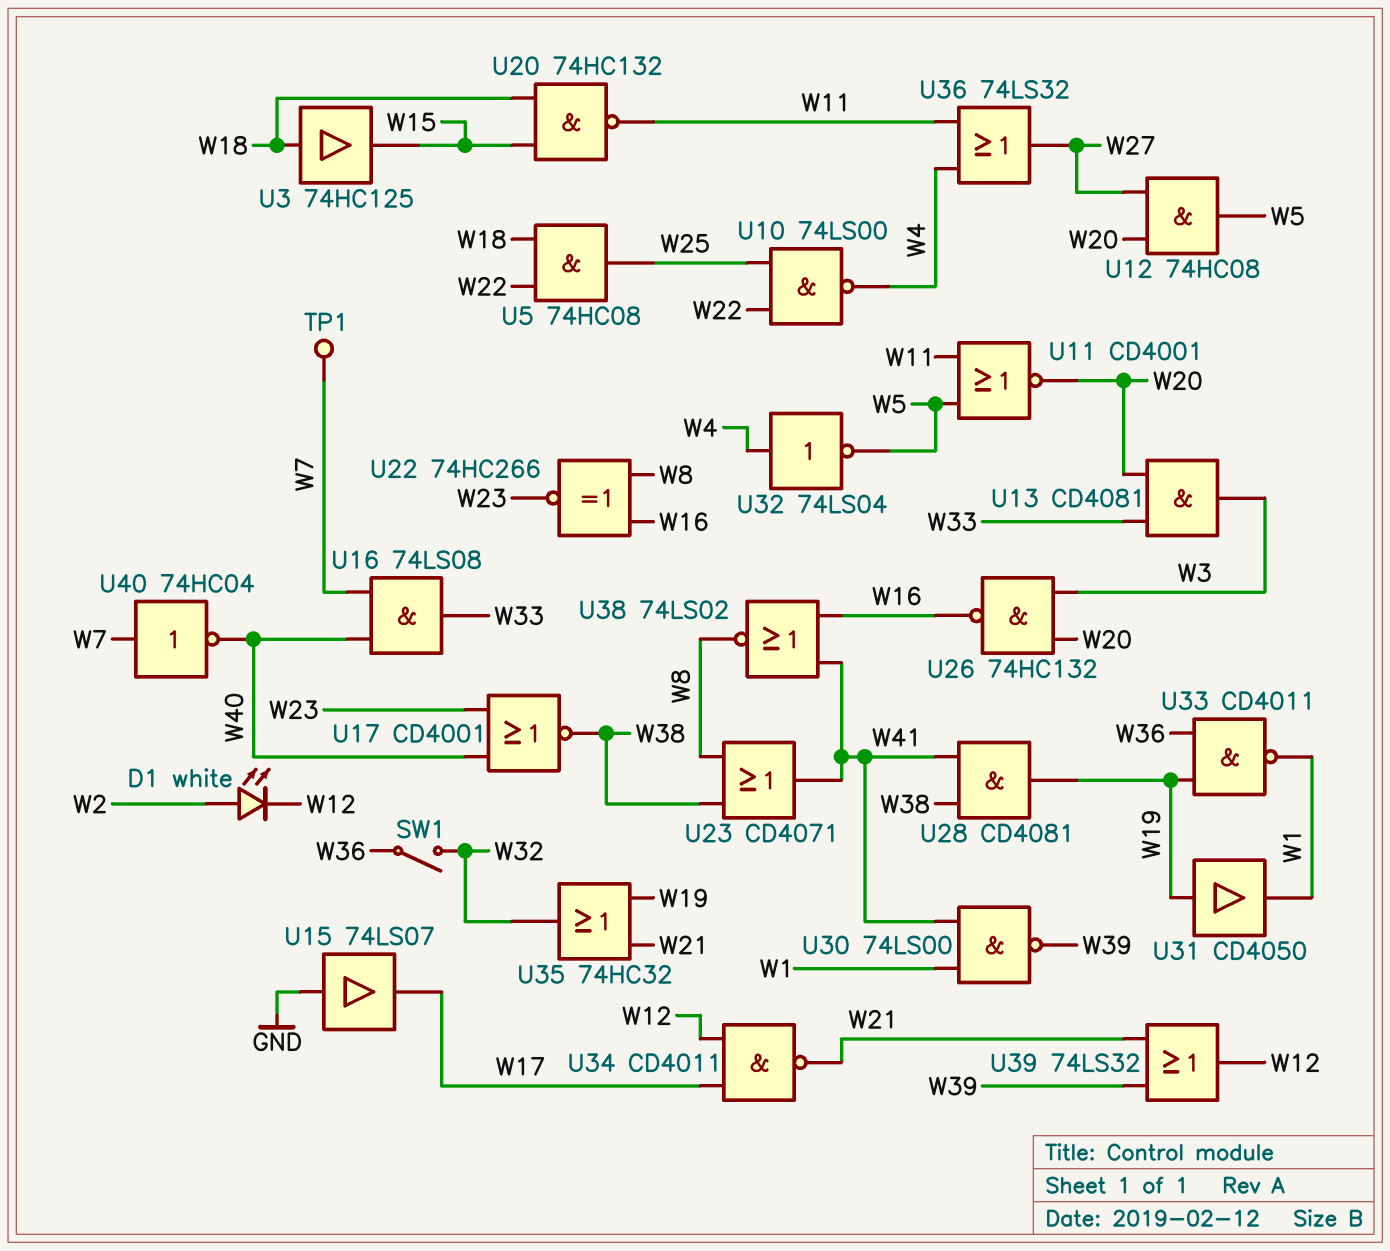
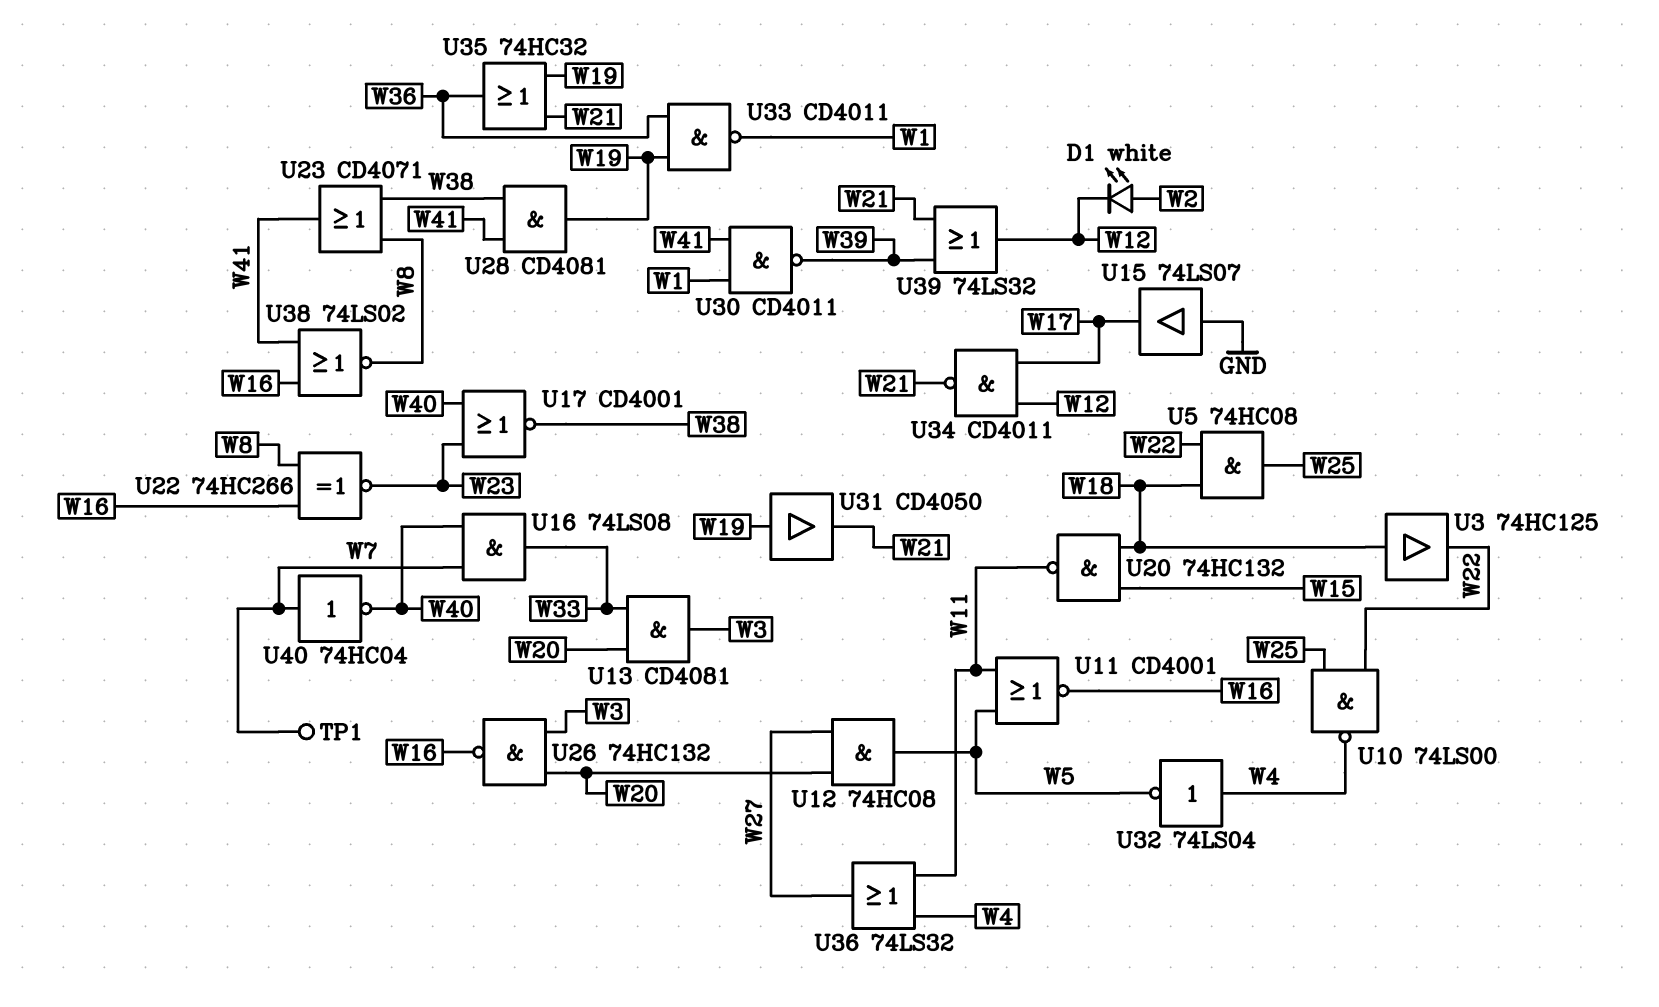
SW1: switch (W32, W36) -> none
U3: buffer 74HC125 (in W18, out W15) -> buffer 74HC125 (in W18, out W22)
U11: NOR CD4001 (in W5, in W11, out W20) -> NOR CD4001 (in W5, in W11, out W16)
U30: NAND 74LS00 (in W1, in W41, out W39) -> NAND CD4011 (in W1, in W41, out W39)
U31: buffer CD4050 (in W19, out W1) -> buffer CD4050 (in W19, out W21)
U35: OR 74HC32 (in W19, in W21, out W32) -> OR 74HC32 (in W19, in W21, out W36)

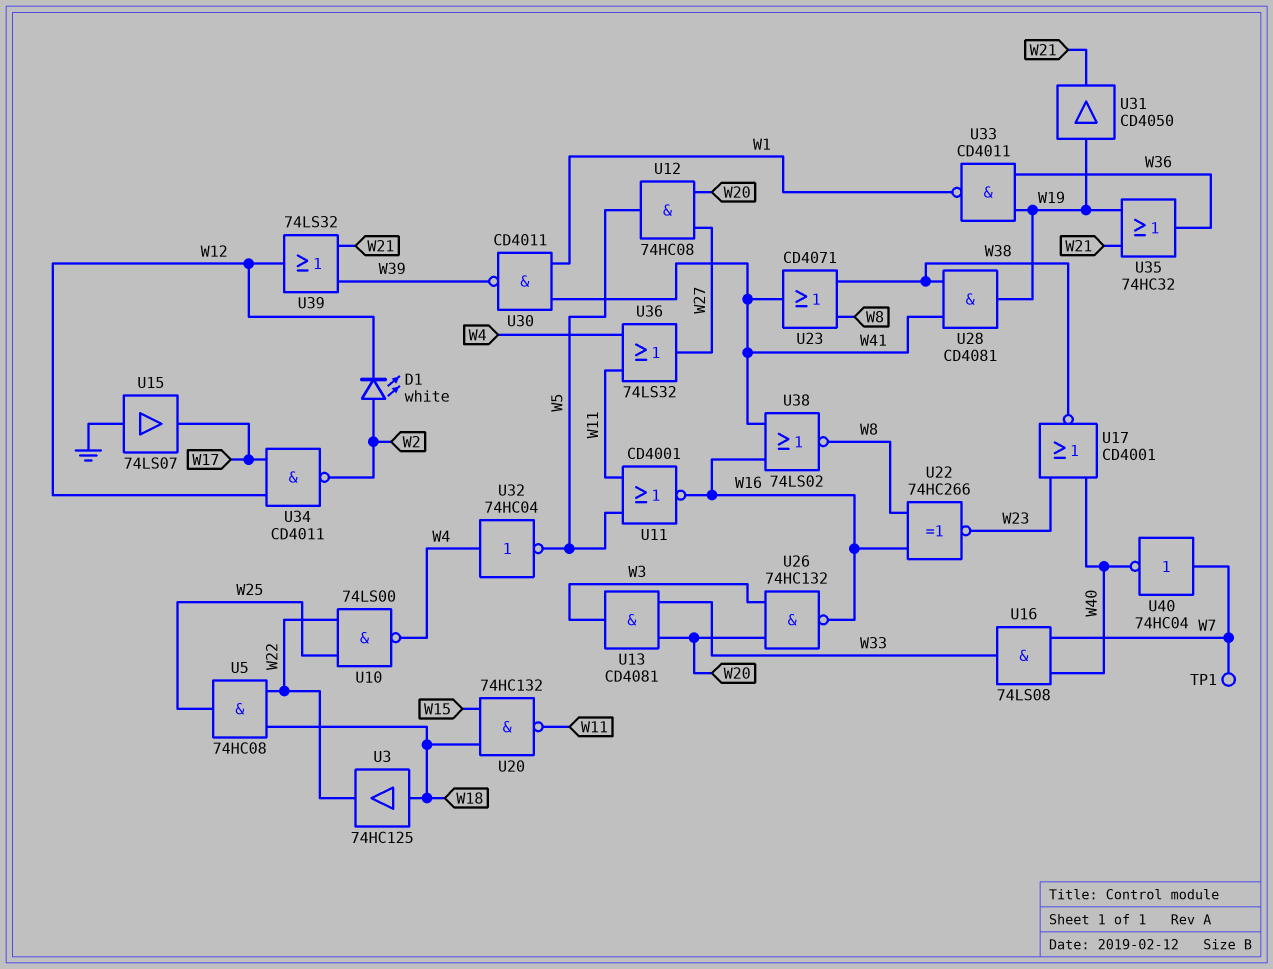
U32: NOT 74LS04 (in W4, out W5) -> NOT 74HC04 (in W4, out W5)
U34: NAND CD4011 (in W12, in W17, out W21) -> NAND CD4011 (in W12, in W17, out W2)

